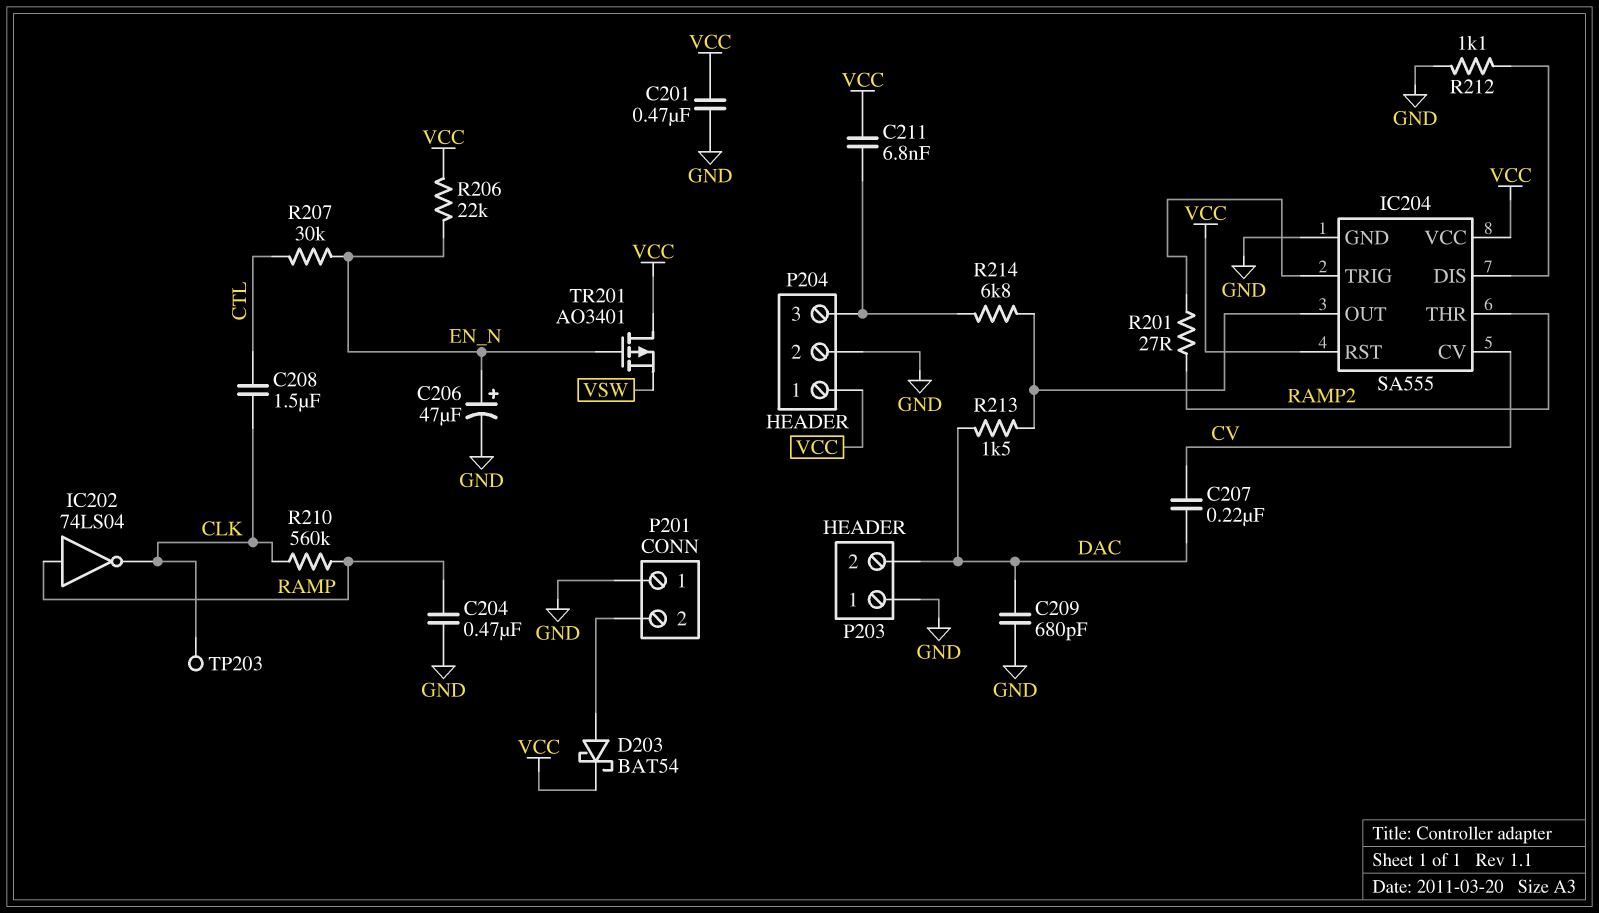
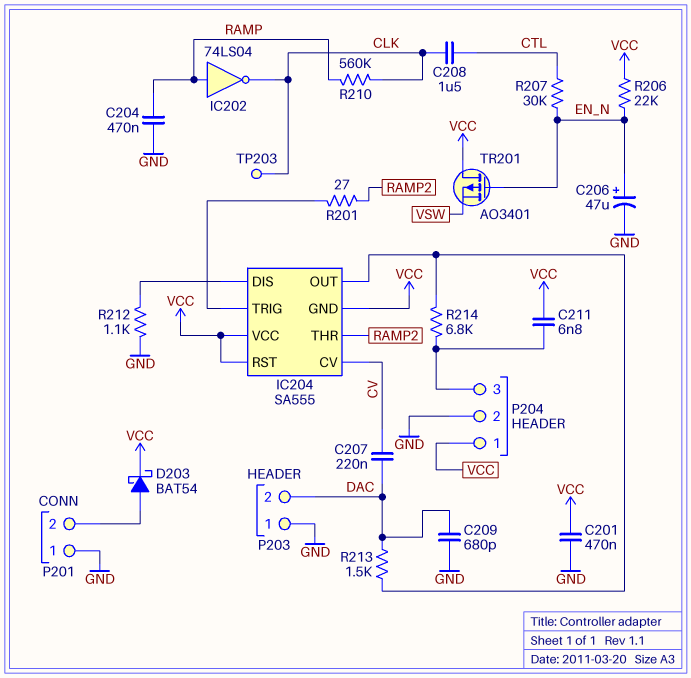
IC204 pin GND: GND -> VCC

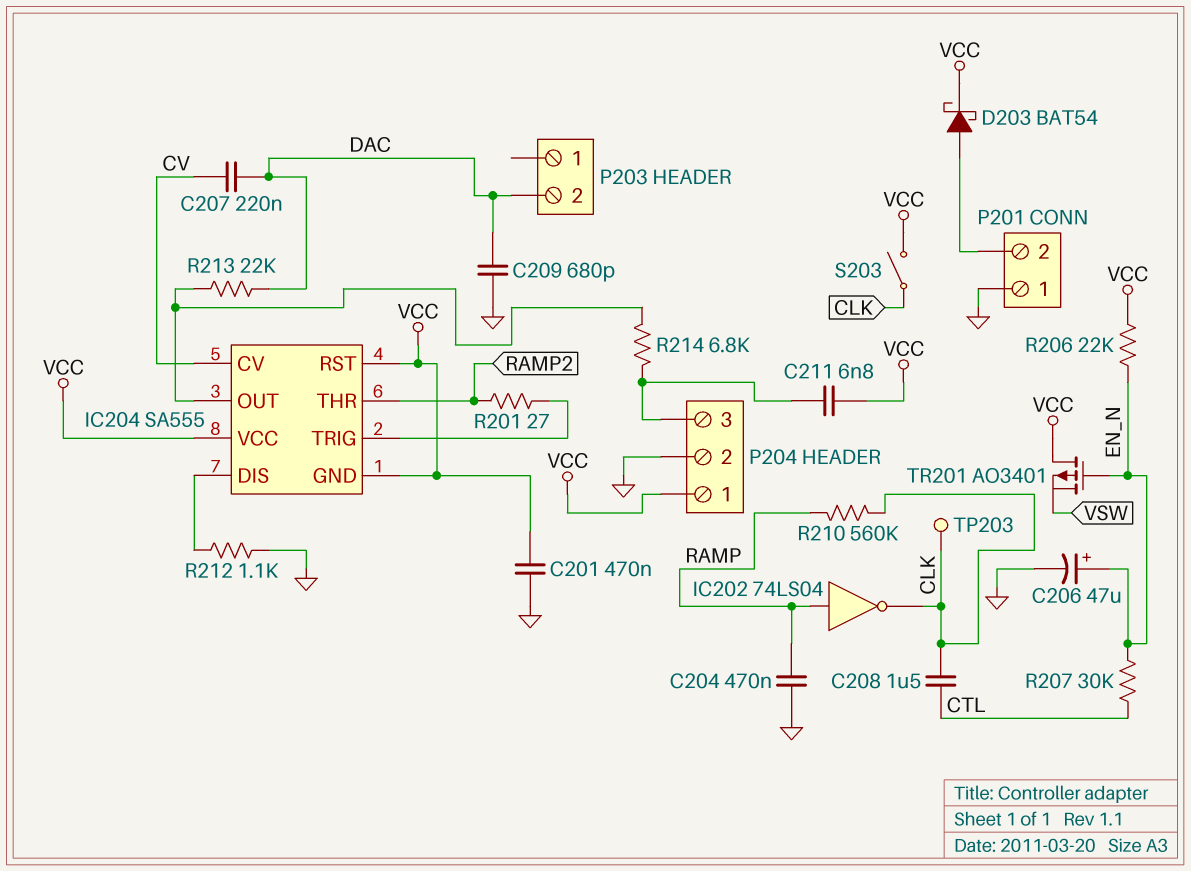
P203 pin 1: GND -> none
R213: 1.5k (DAC, IC204/OUT) -> 22k (DAC, IC204/OUT)
S203: none -> switch (CLK, VCC)

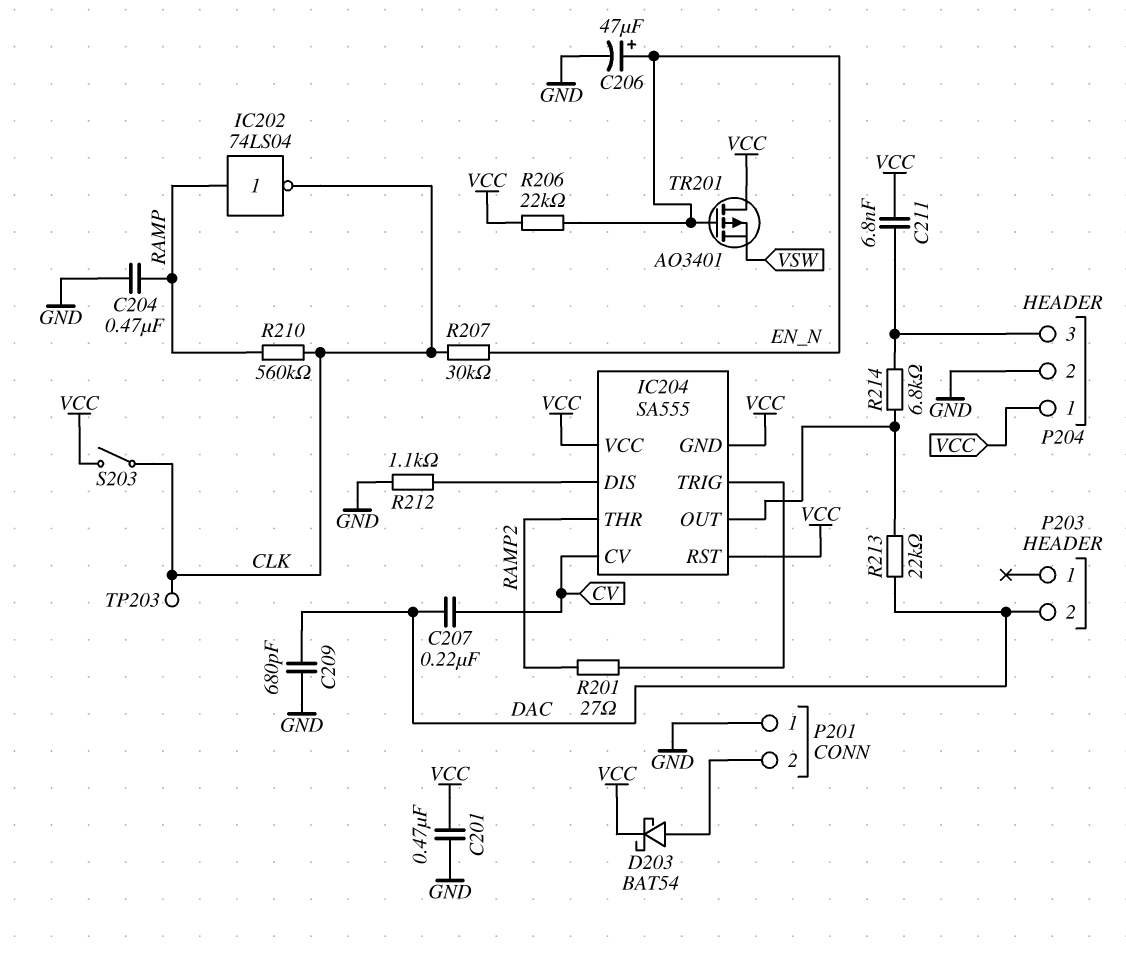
C208: 1.5uF (CLK, CTL) -> none
R207: 30k (CTL, EN_N) -> 30k (CLK, EN_N)

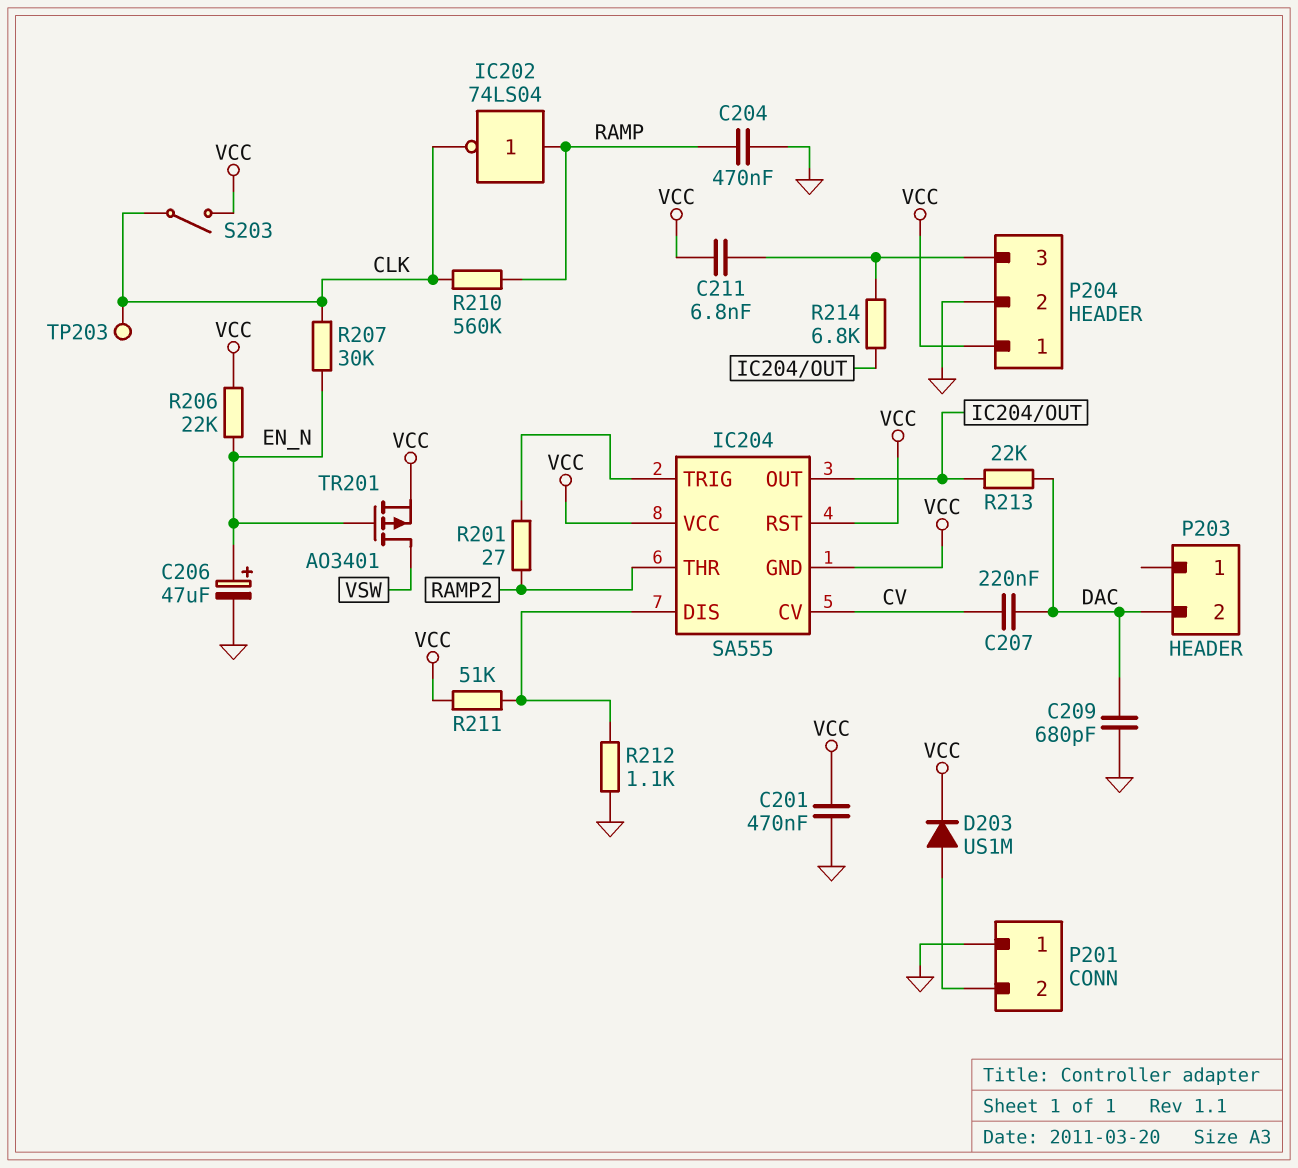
D203: schottky BAT54 (A P201/2, K VCC) -> diode US1M (A P201/2, K VCC)
R211: none -> 51k (IC204/DIS, VCC)
TR201: PMOS AO3401 (G EN_N, D VCC, S VSW) -> PMOS AO3401 (G EN_N, D VSW, S VCC)

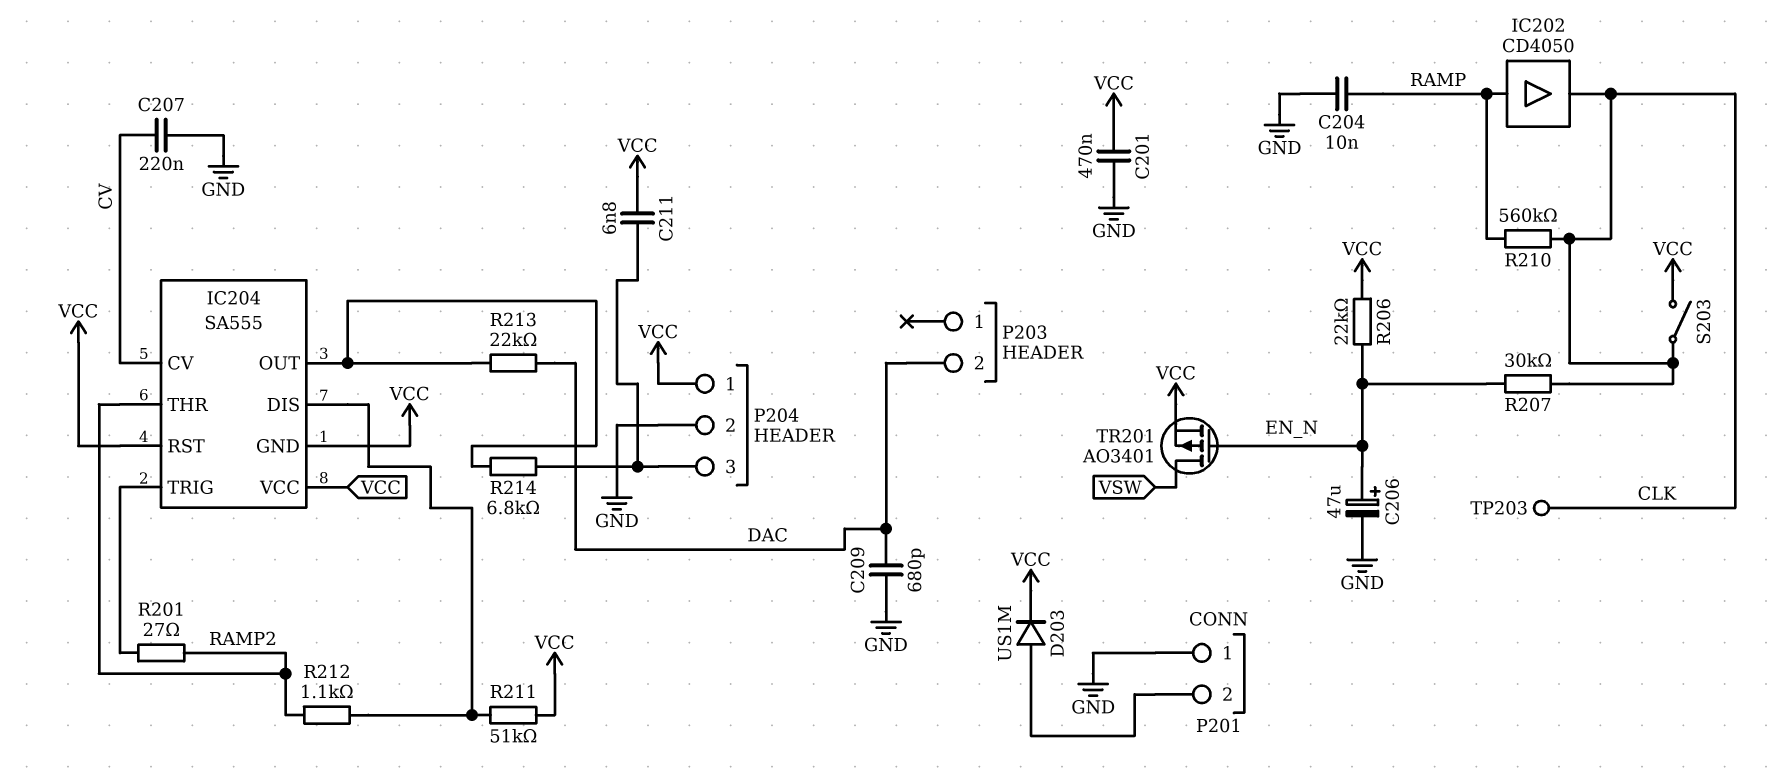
C204: 470nF (GND, RAMP) -> 10nF (GND, RAMP)
C207: 220nF (CV, DAC) -> 220nF (CV, GND)
IC202: NOT 74LS04 (in RAMP, out CLK) -> buffer CD4050 (in RAMP, out CLK)
R212: 1.1k (GND, IC204/DIS) -> 1.1k (IC204/DIS, RAMP2)

